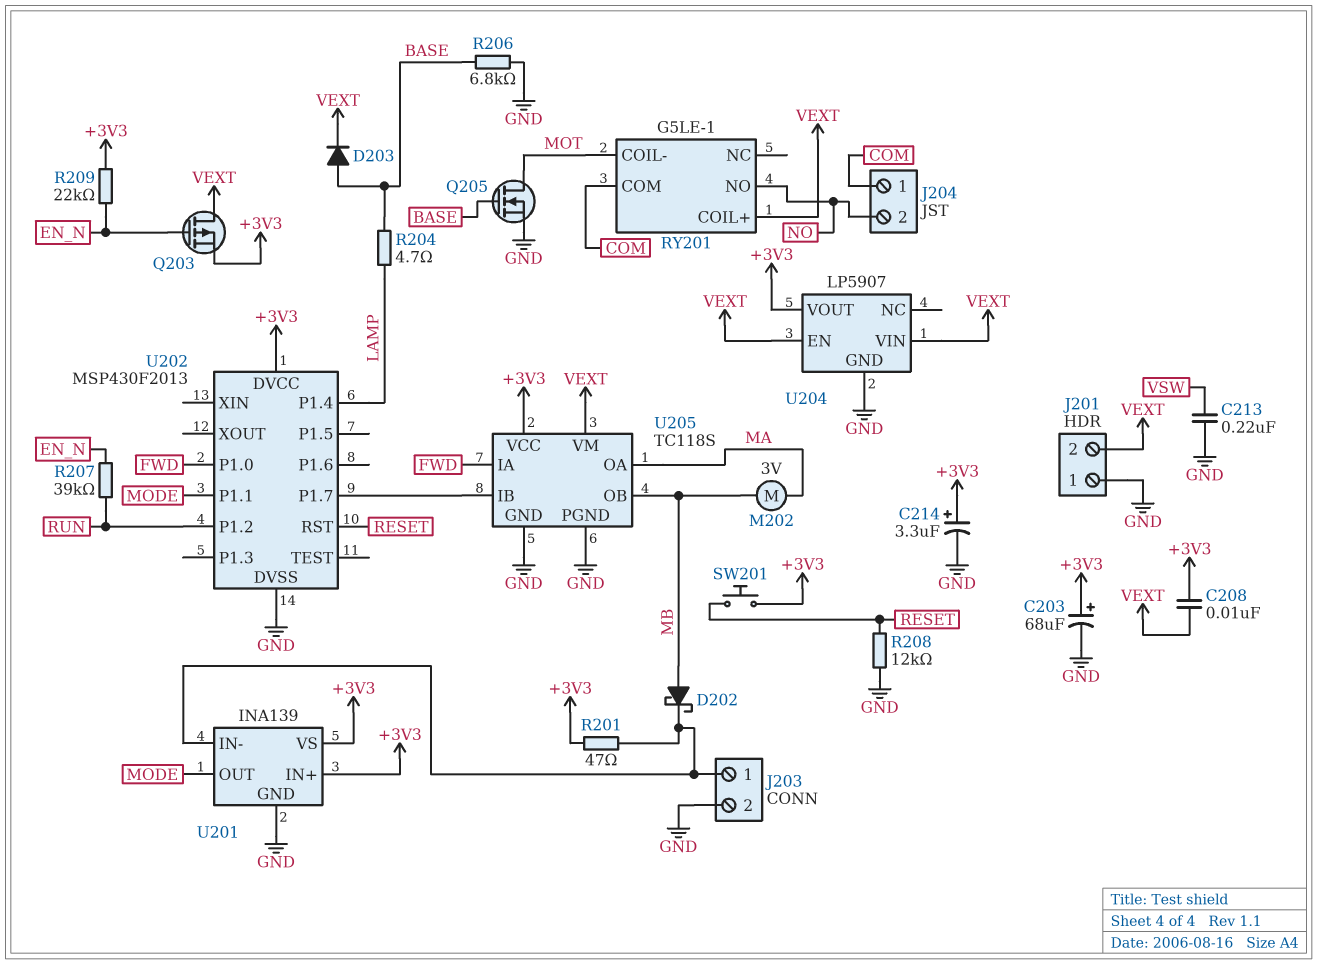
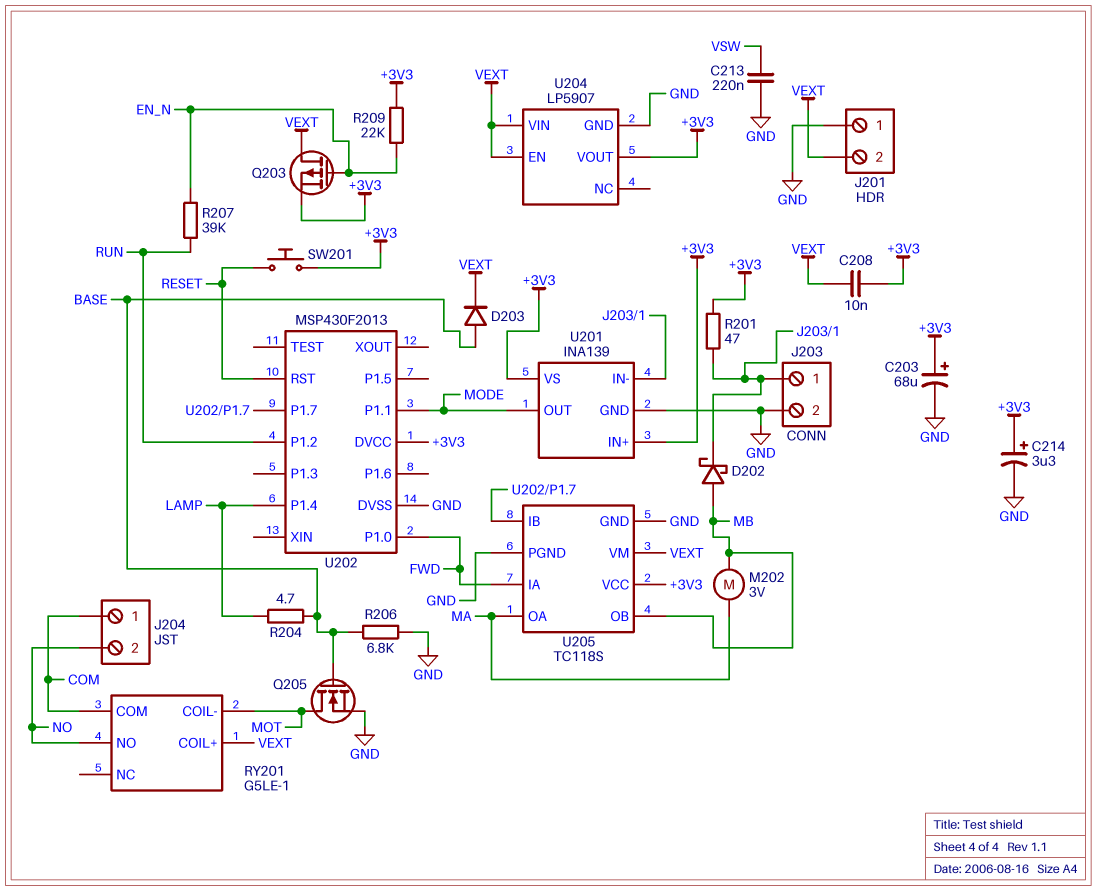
R208: 12k (GND, RESET) -> none

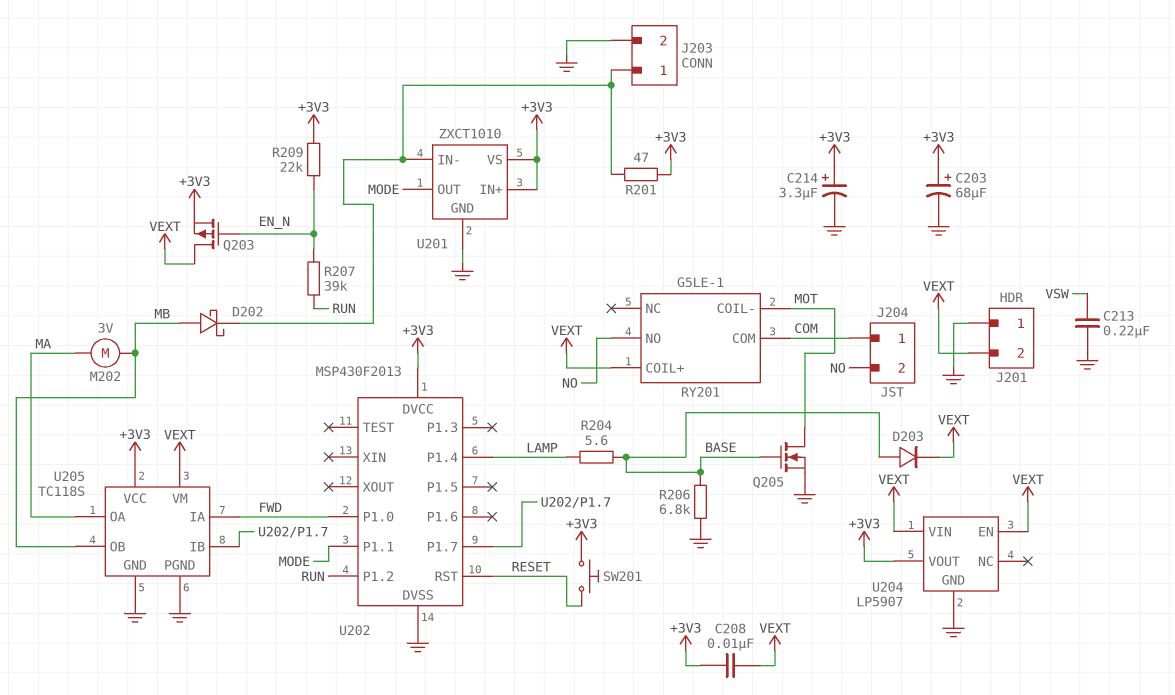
R204: 4.7 (BASE, LAMP) -> 5.6 (BASE, LAMP)
U201: INA139 -> ZXCT1010

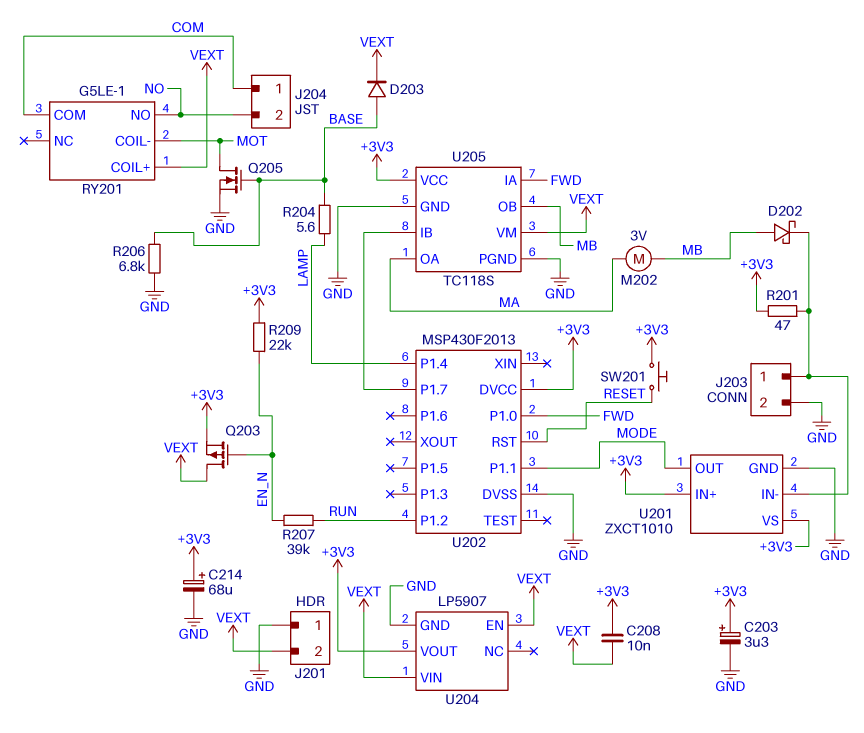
C203: 68uF (plus +3V3, minus GND) -> 3.3uF (plus +3V3, minus GND)
C213: 220nF (GND, VSW) -> none
C214: 3.3uF (plus +3V3, minus GND) -> 68uF (plus +3V3, minus GND)

